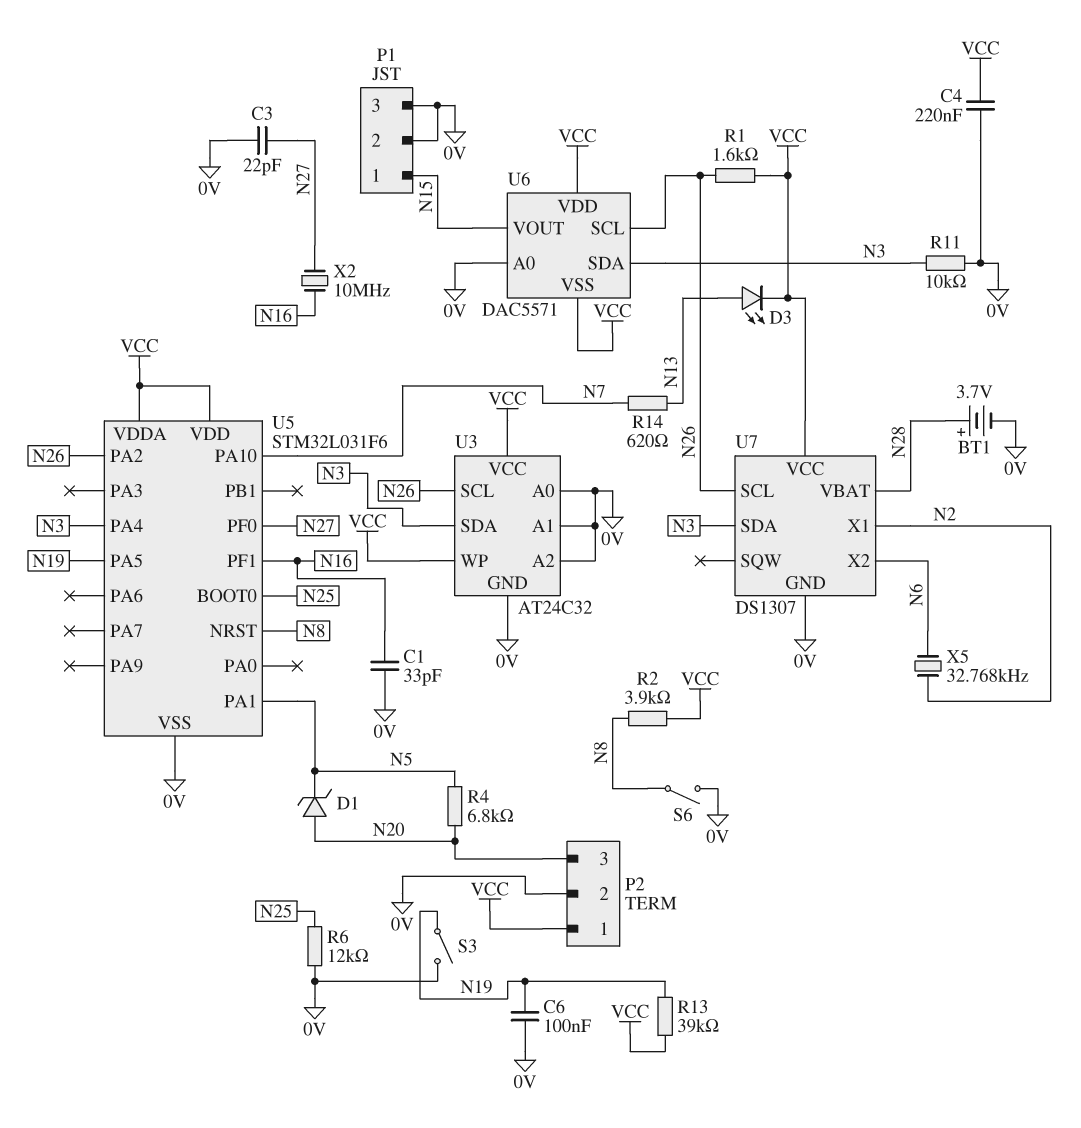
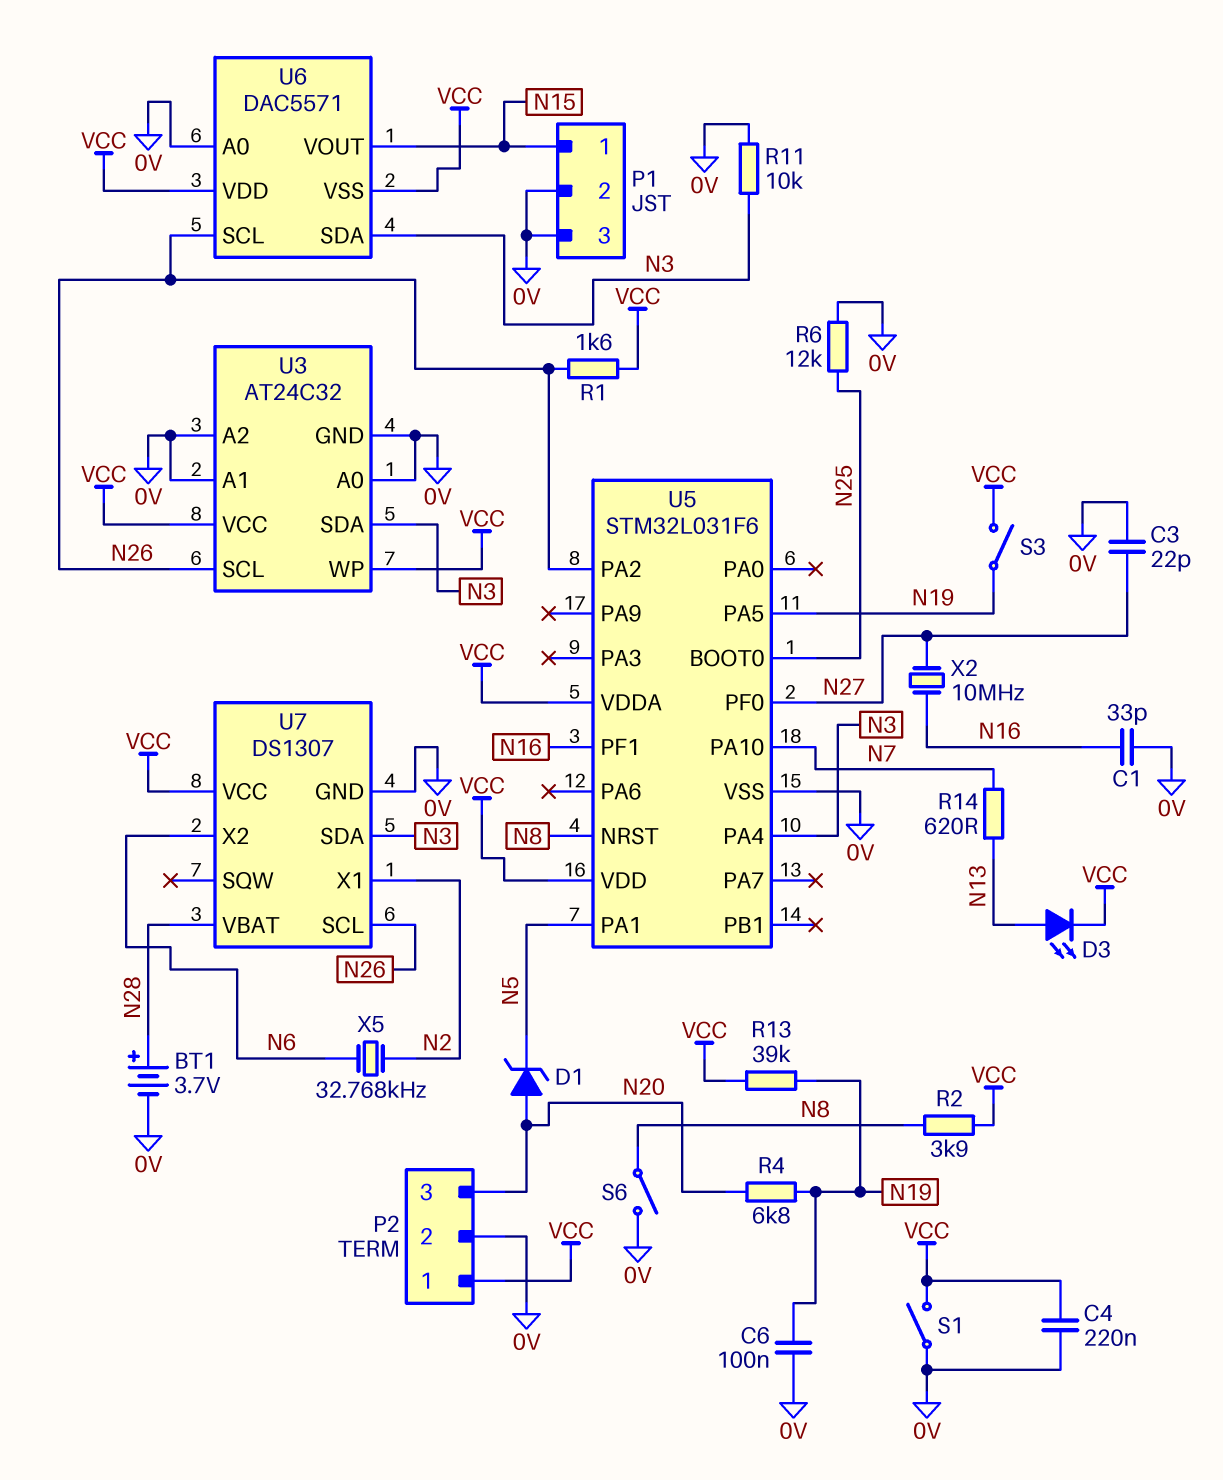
R4: 6.8k (N5, N20) -> 6.8k (N19, N20)
S1: none -> switch (0V, VCC)
S3: switch (0V, N19) -> switch (N19, VCC)

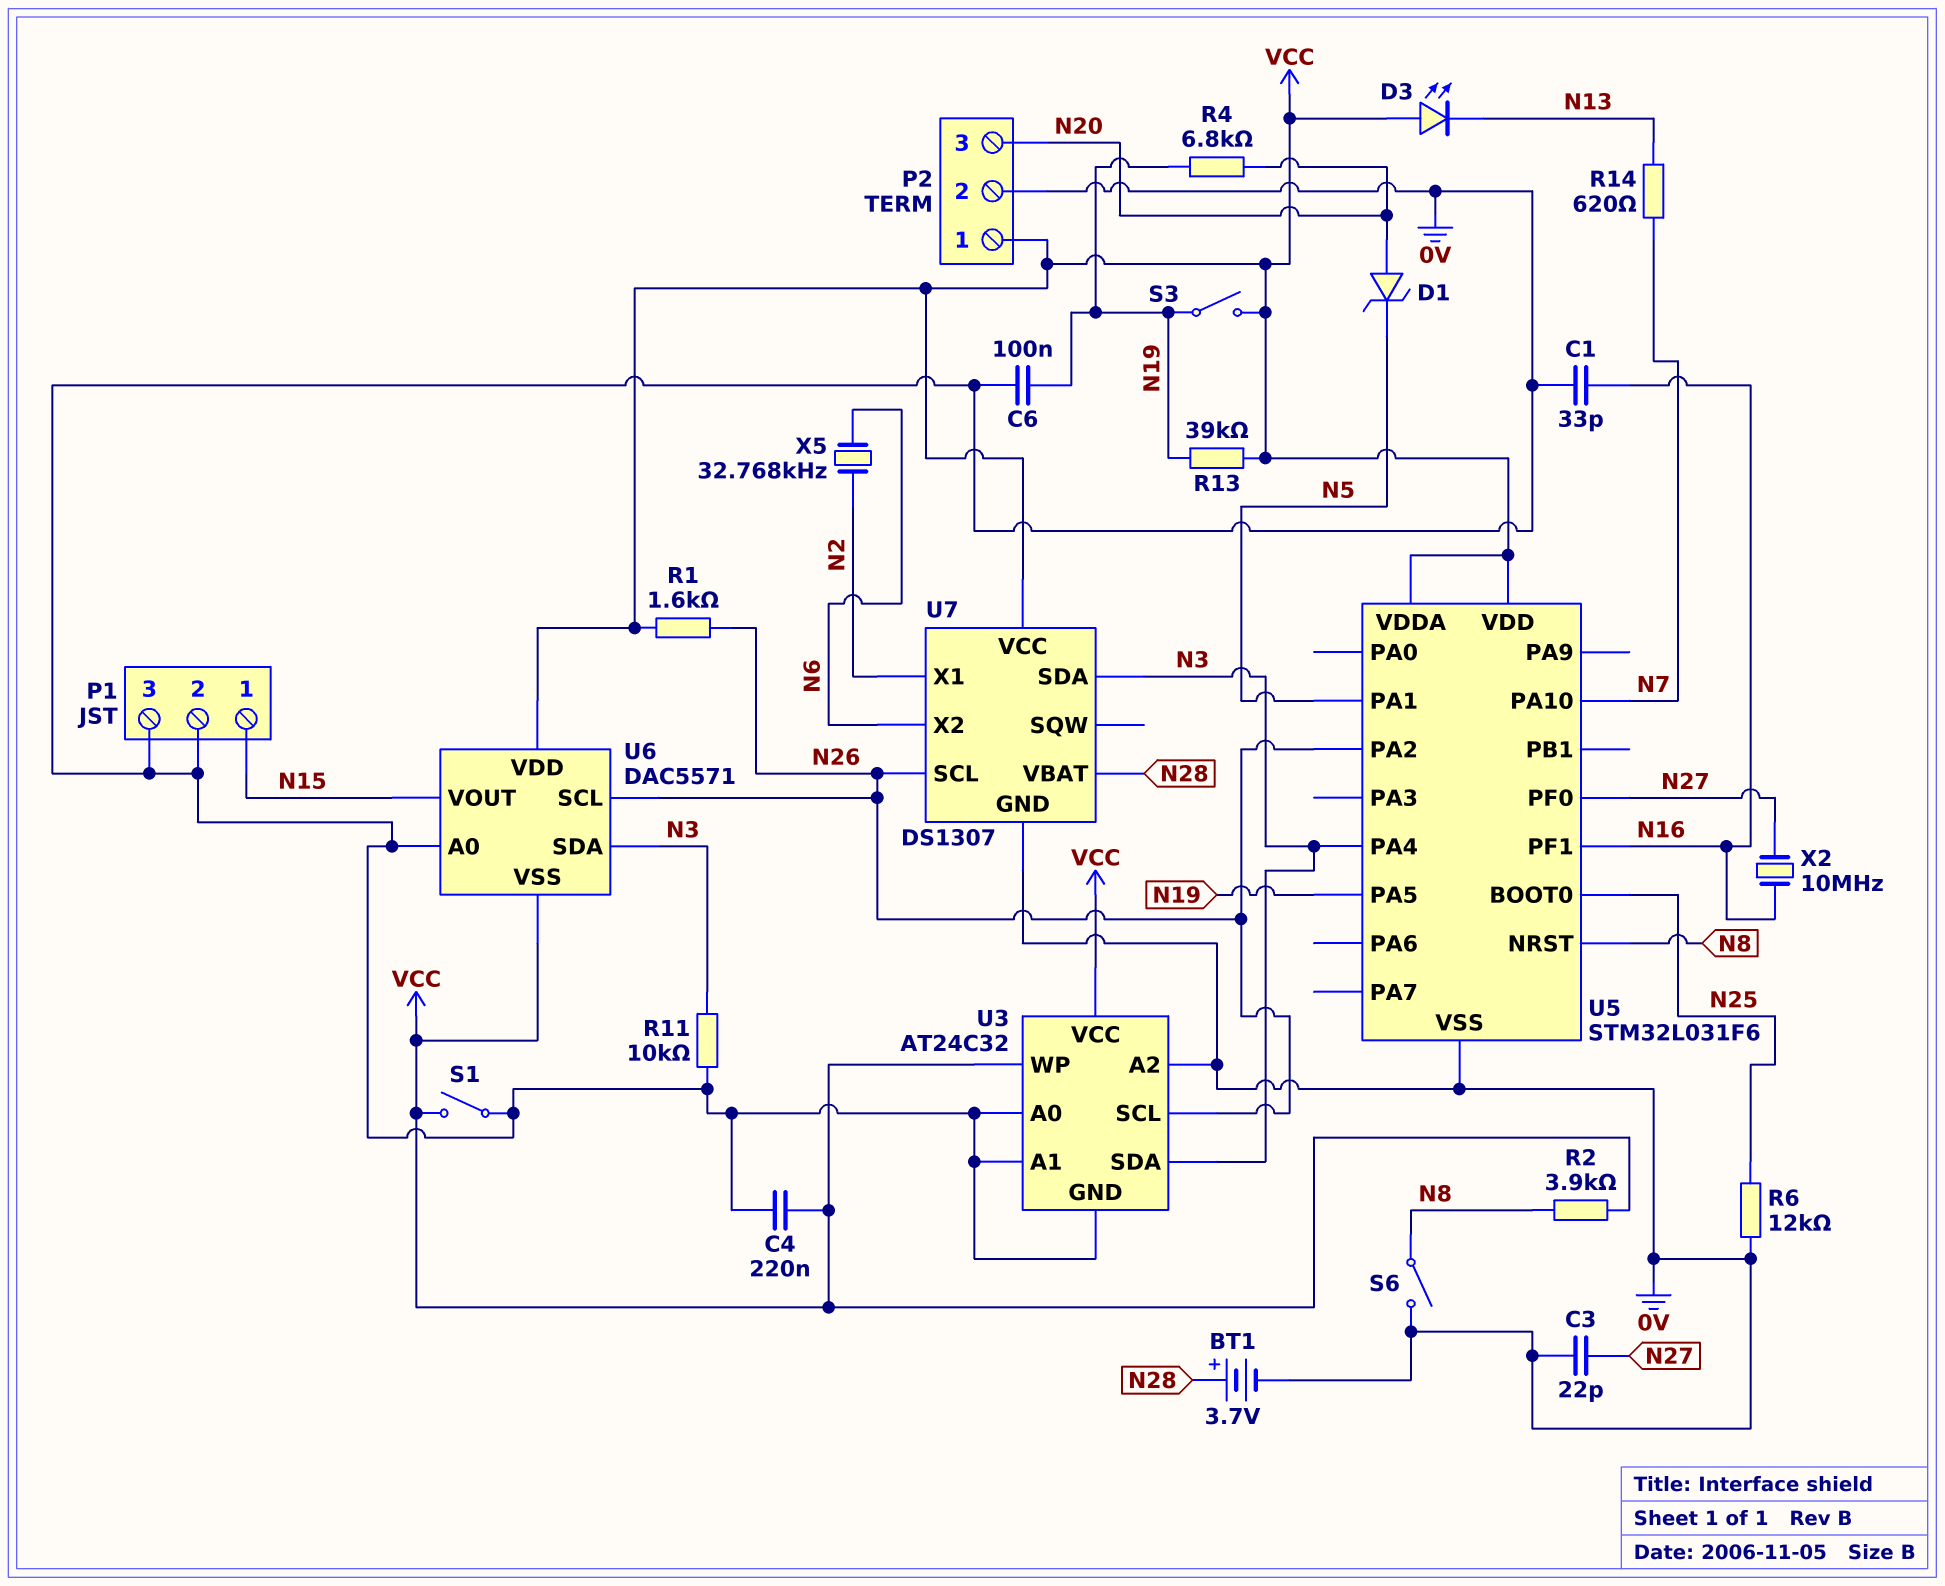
D3: LED (A N13, K VCC) -> LED (A VCC, K N13)

